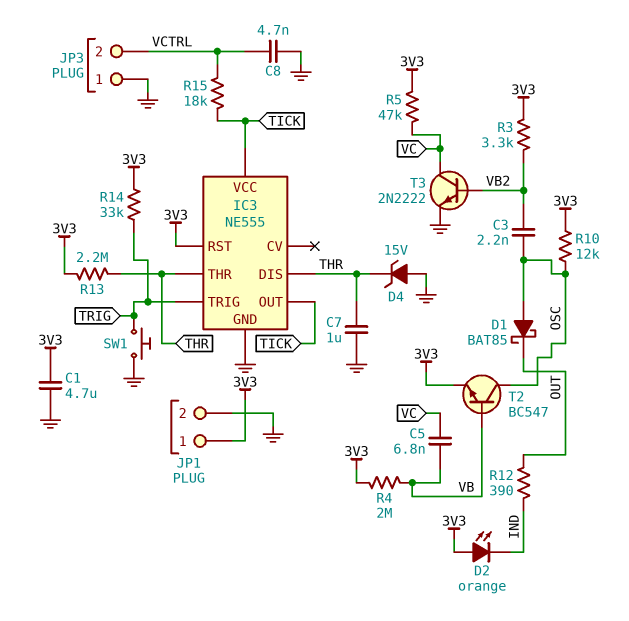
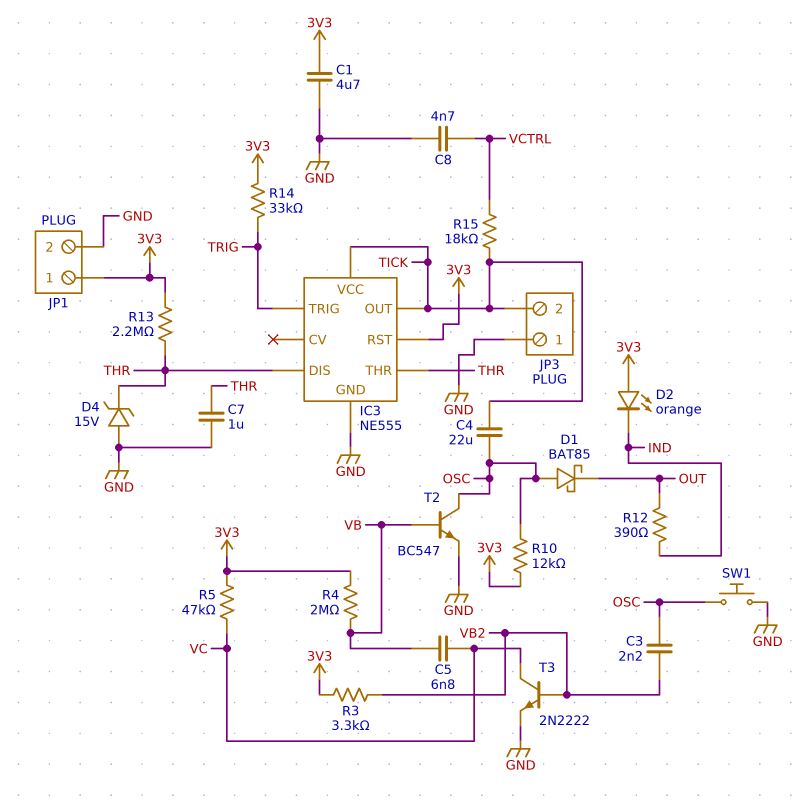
C4: none -> 22uF (OSC, TICK)
JP3 pin 2: VCTRL -> TICK
SW1: button (GND, TRIG) -> button (GND, OSC)
T2: NPN BC547 (B VB, C OSC, E 3V3) -> NPN BC547 (B VB, C OSC, E GND)

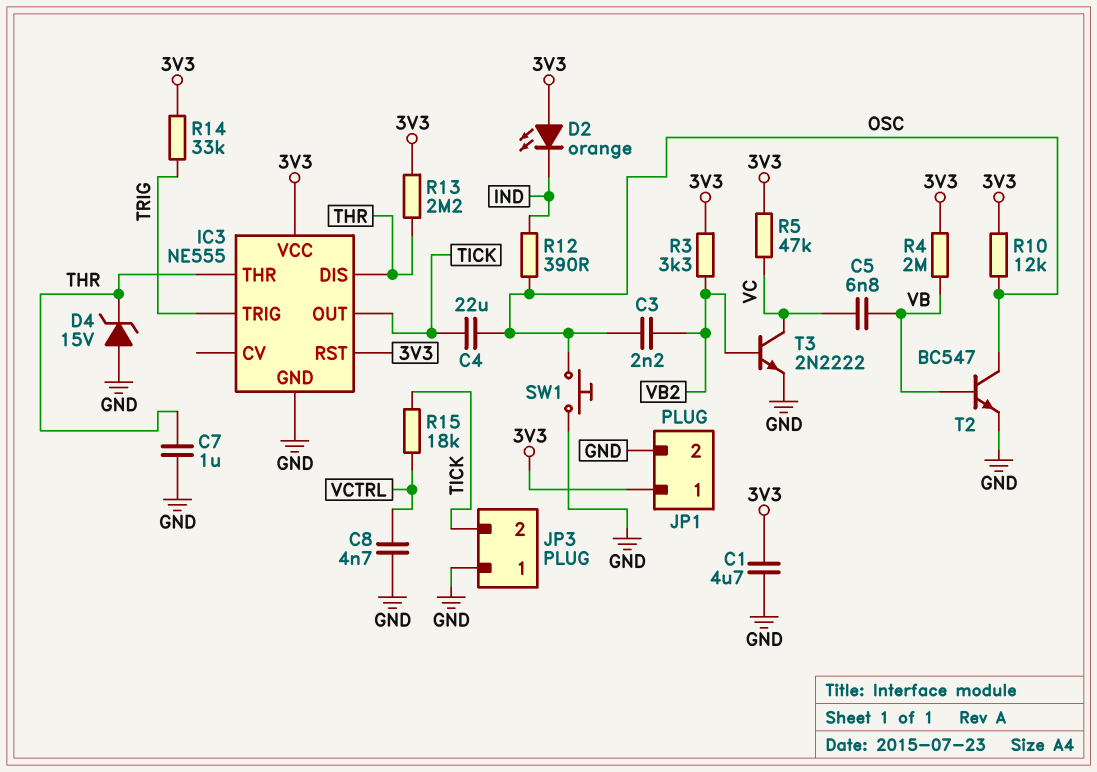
D1: schottky BAT85 (A OSC, K OUT) -> none
IC3 pin VCC: TICK -> 3V3
R12: 390 (IND, OUT) -> 390 (IND, OSC)

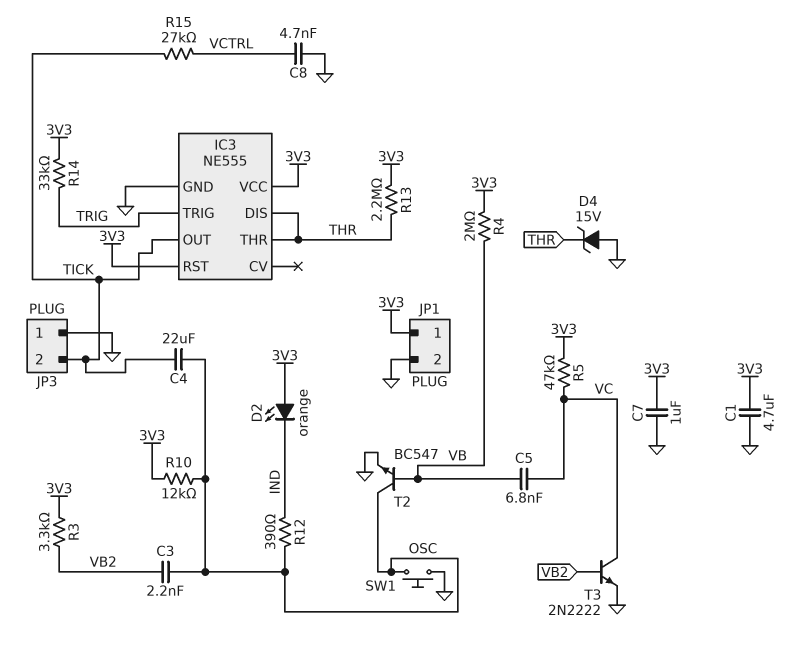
C7: 1uF (GND, THR) -> 1uF (3V3, GND)
R15: 18k (TICK, VCTRL) -> 27k (TICK, VCTRL)

